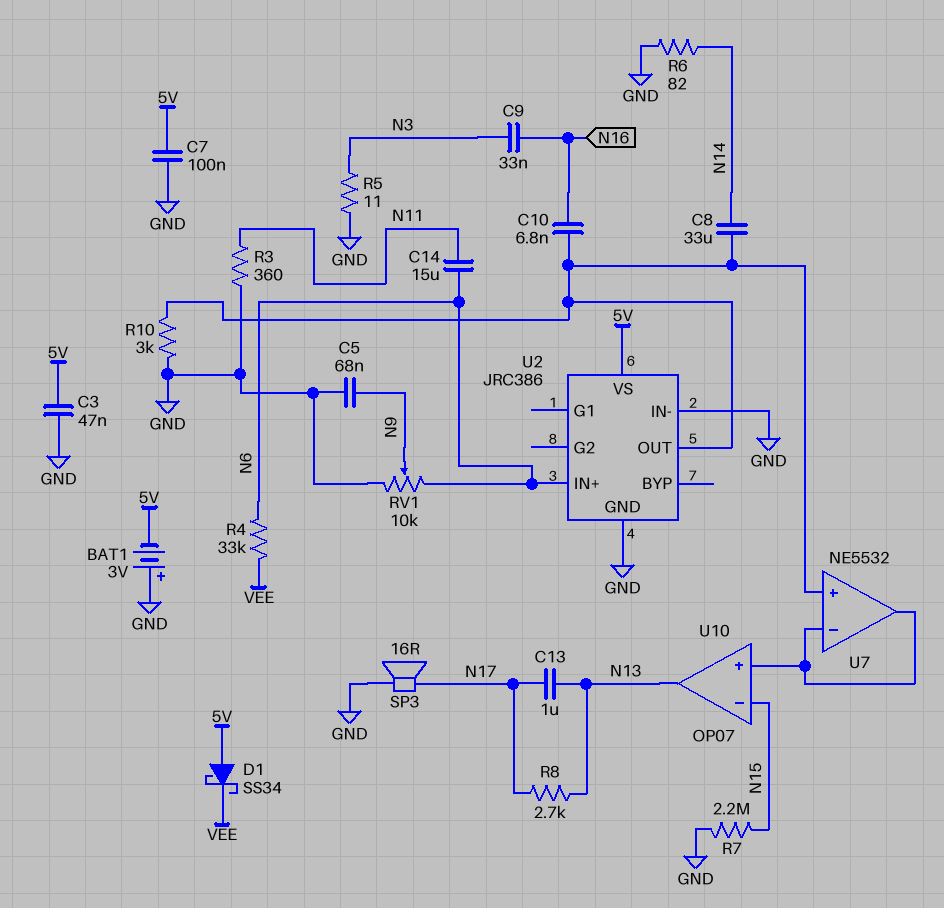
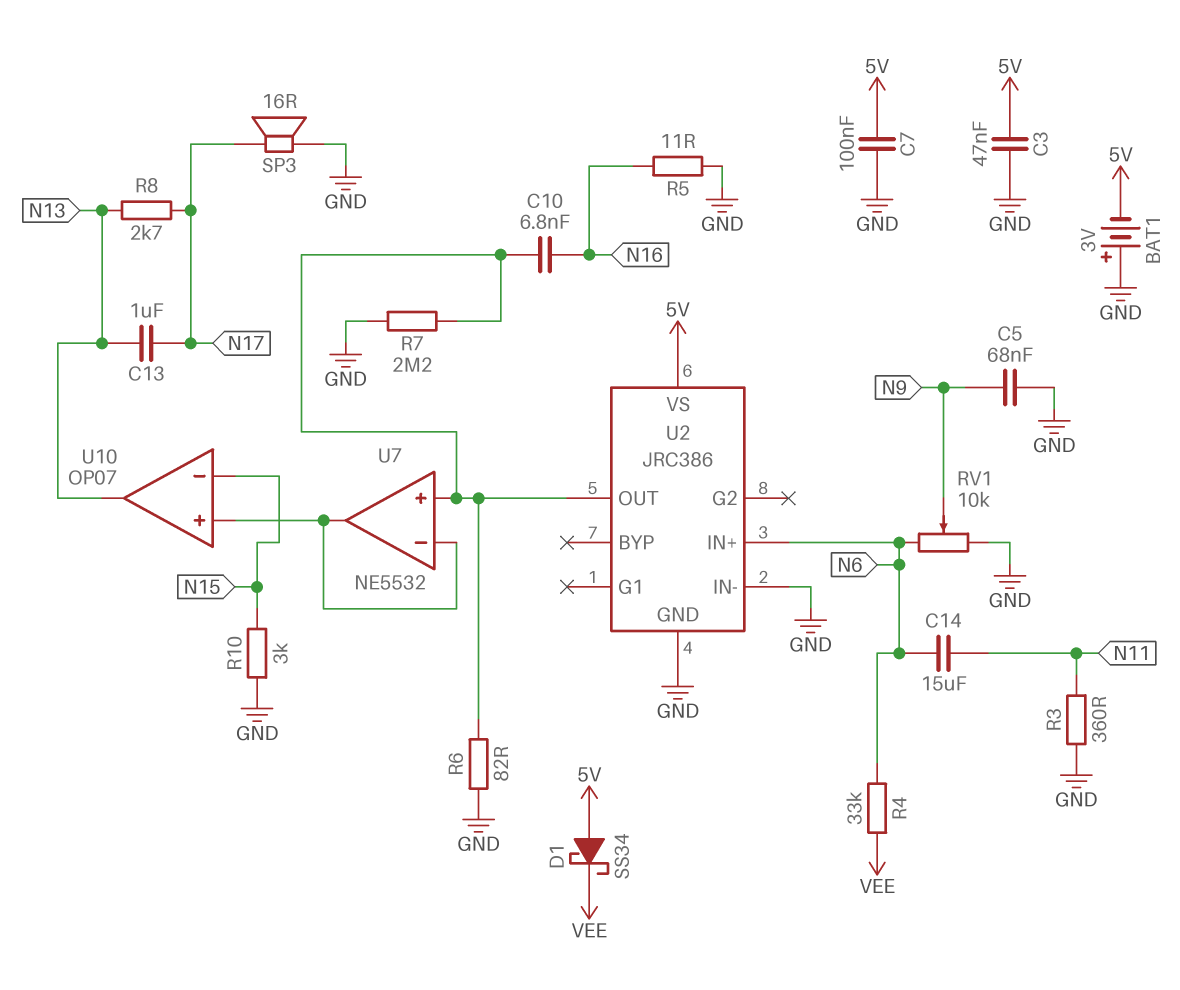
C8: 33uF (N14, U2/OUT) -> none
C9: 33nF (N3, N16) -> none
R5: 11 (GND, N3) -> 11 (GND, N16)
R6: 82 (GND, N14) -> 82 (GND, U2/OUT)
R7: 2.2M (GND, N15) -> 2.2M (GND, U2/OUT)
R10: 3k (GND, U2/OUT) -> 3k (GND, N15)

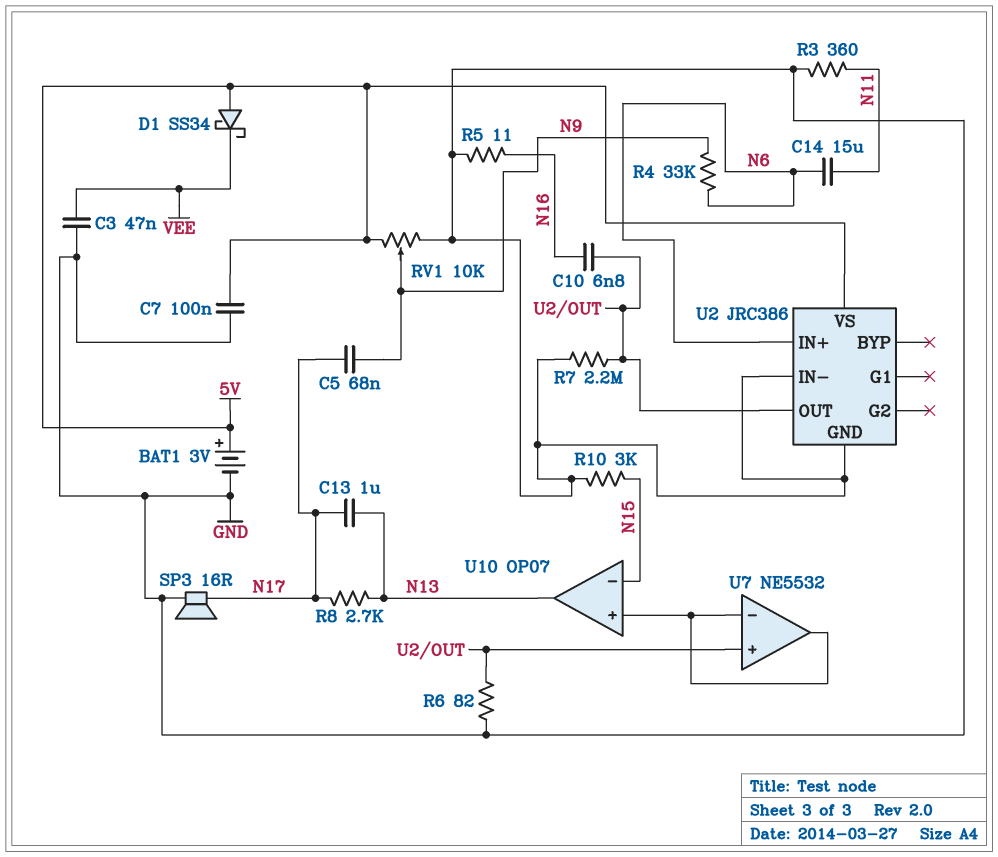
BAT1: 3V (plus GND, minus 5V) -> 3V (plus 5V, minus GND)
C3: 47nF (5V, GND) -> 47nF (GND, VEE)
C5: 68nF (GND, N9) -> 68nF (N9, N17)
R4: 33k (N6, VEE) -> 33k (N6, N9)
RV1: 10k (GND, N6, wiper N9) -> 10k (5V, GND, wiper N9)

